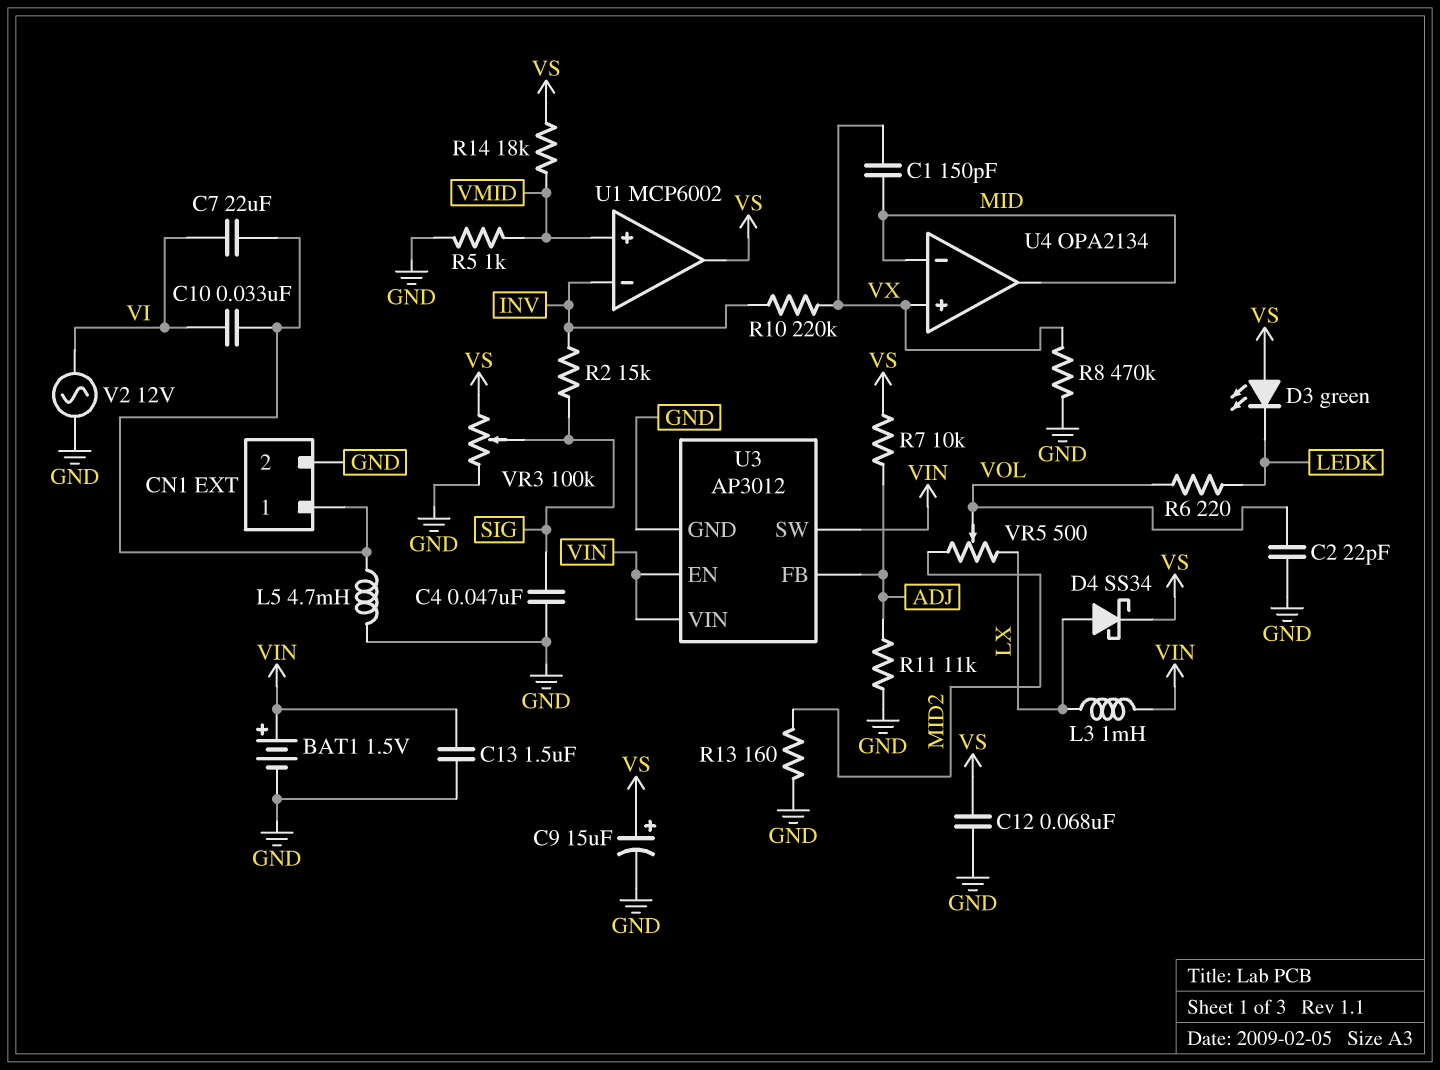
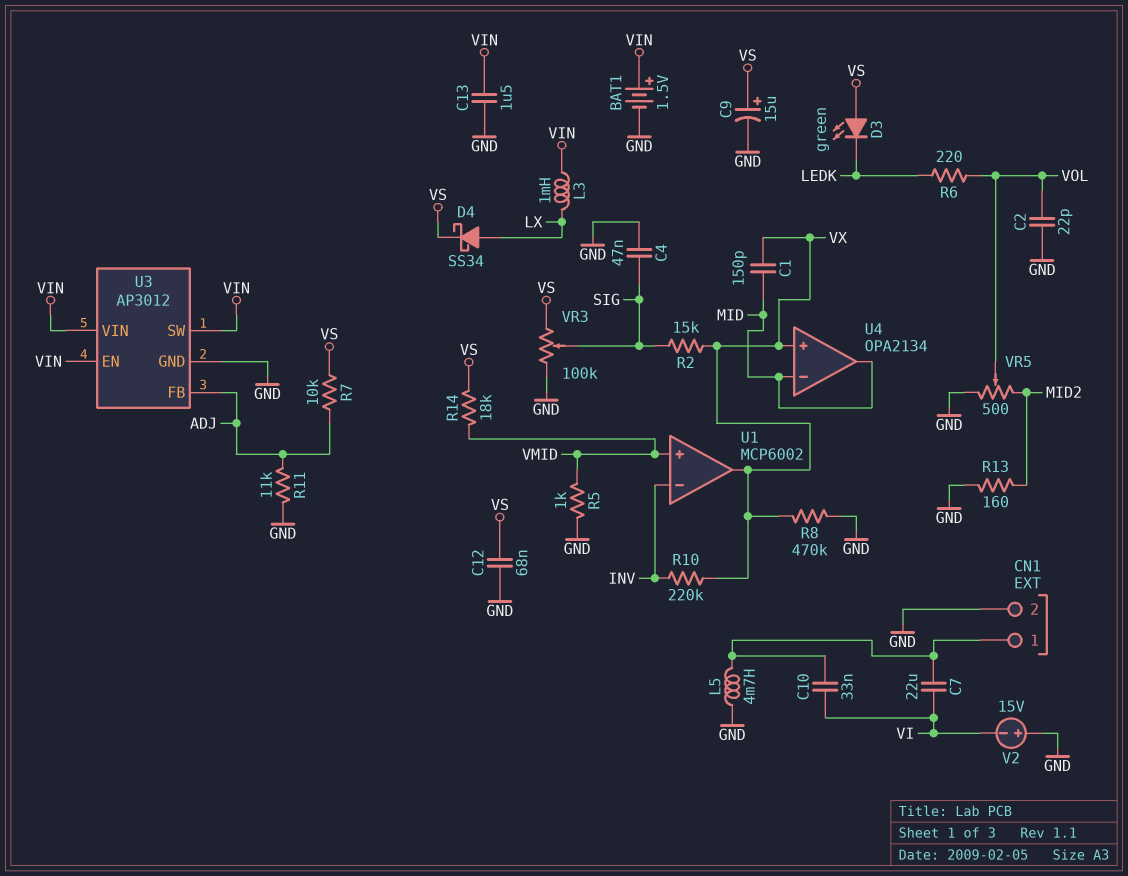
R2: 15k (INV, SIG) -> 15k (SIG, VX)
U1 pin out: VS -> VX
V2: AC 12V (GND, VI) -> 15V (plus GND, minus VI)
VR5: 500 (LX, MID2, wiper VOL) -> 500 (GND, MID2, wiper VOL)

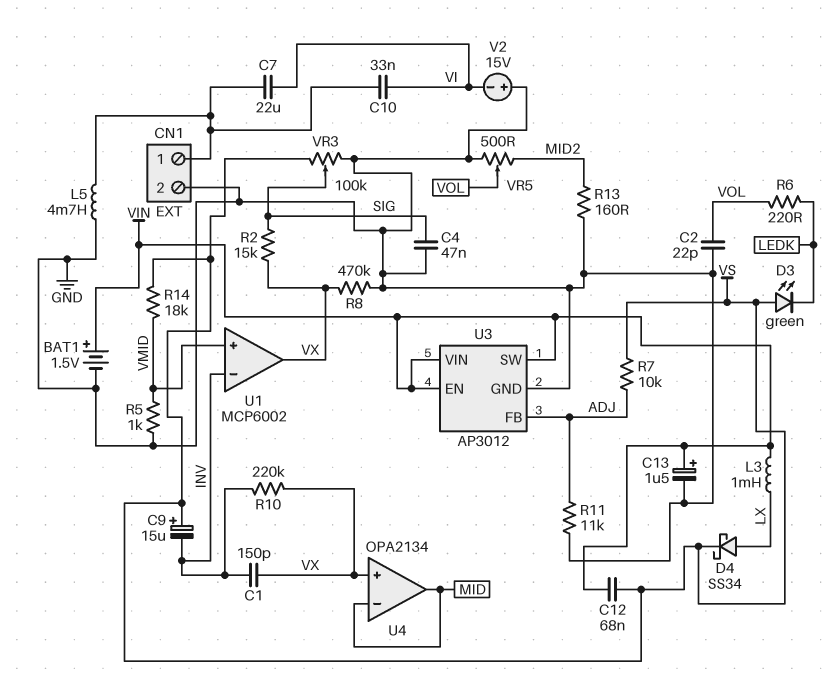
C1: 150pF (MID, VX) -> 150pF (INV, VX)
C9: 15uF (plus VS, minus GND) -> 15uF (plus VS, minus INV)
C12: 68nF (GND, VS) -> 68nF (VIN, VS)
C13: 1.5uF (GND, VIN) -> 1.5uF (plus VIN, minus GND)

